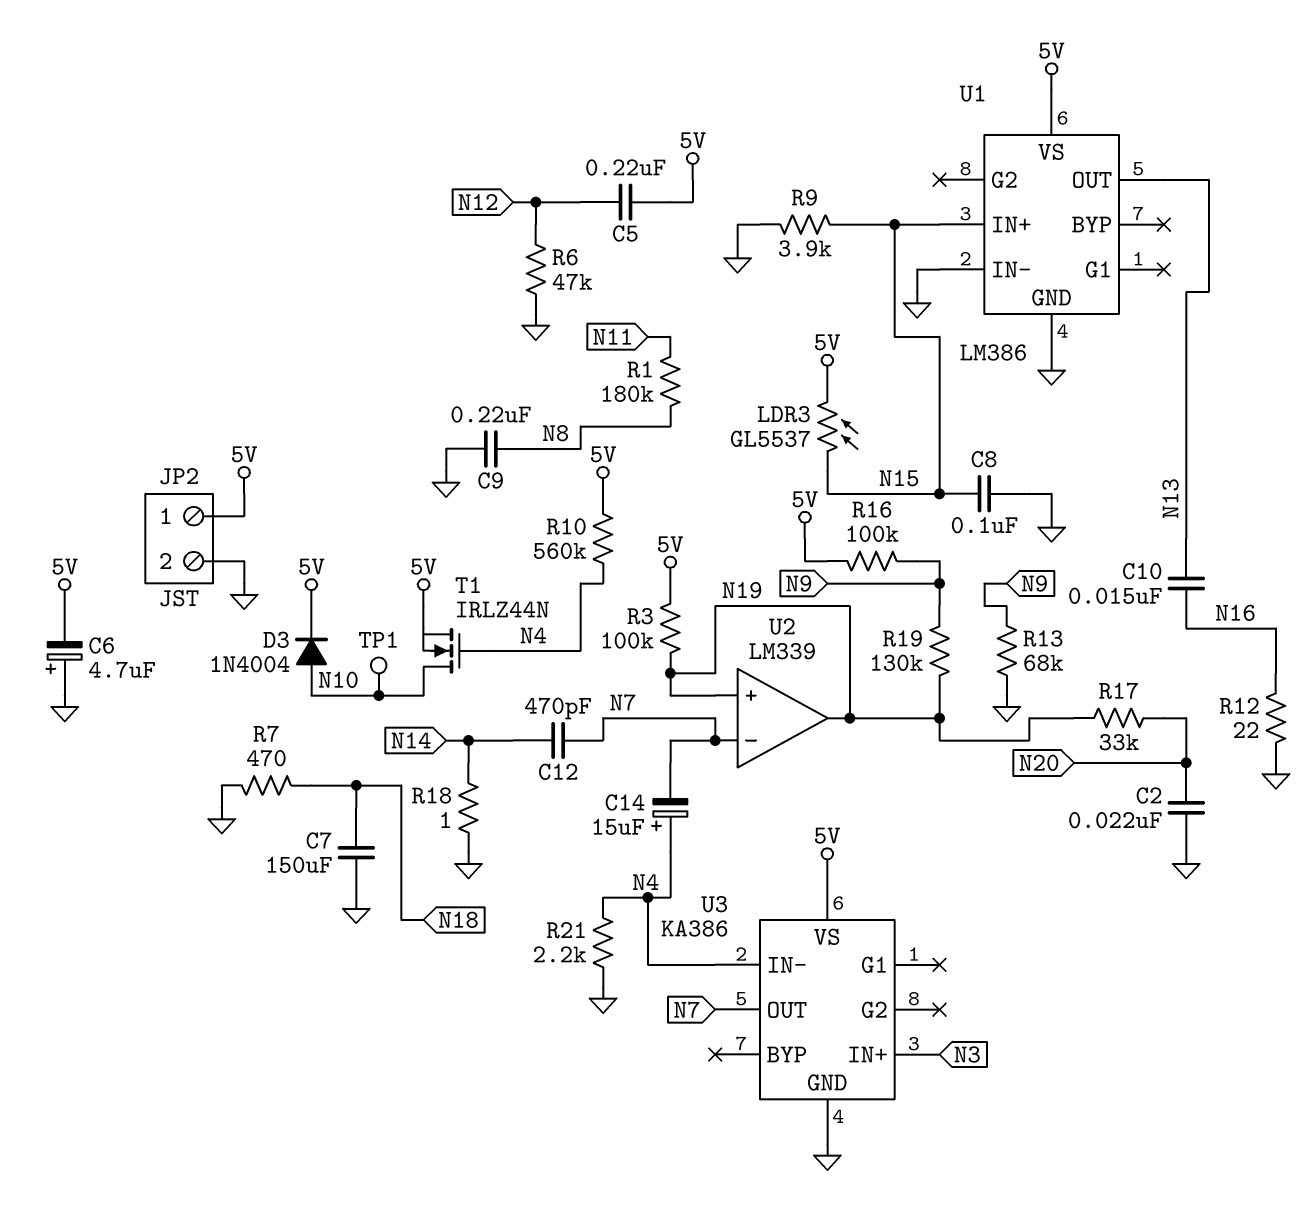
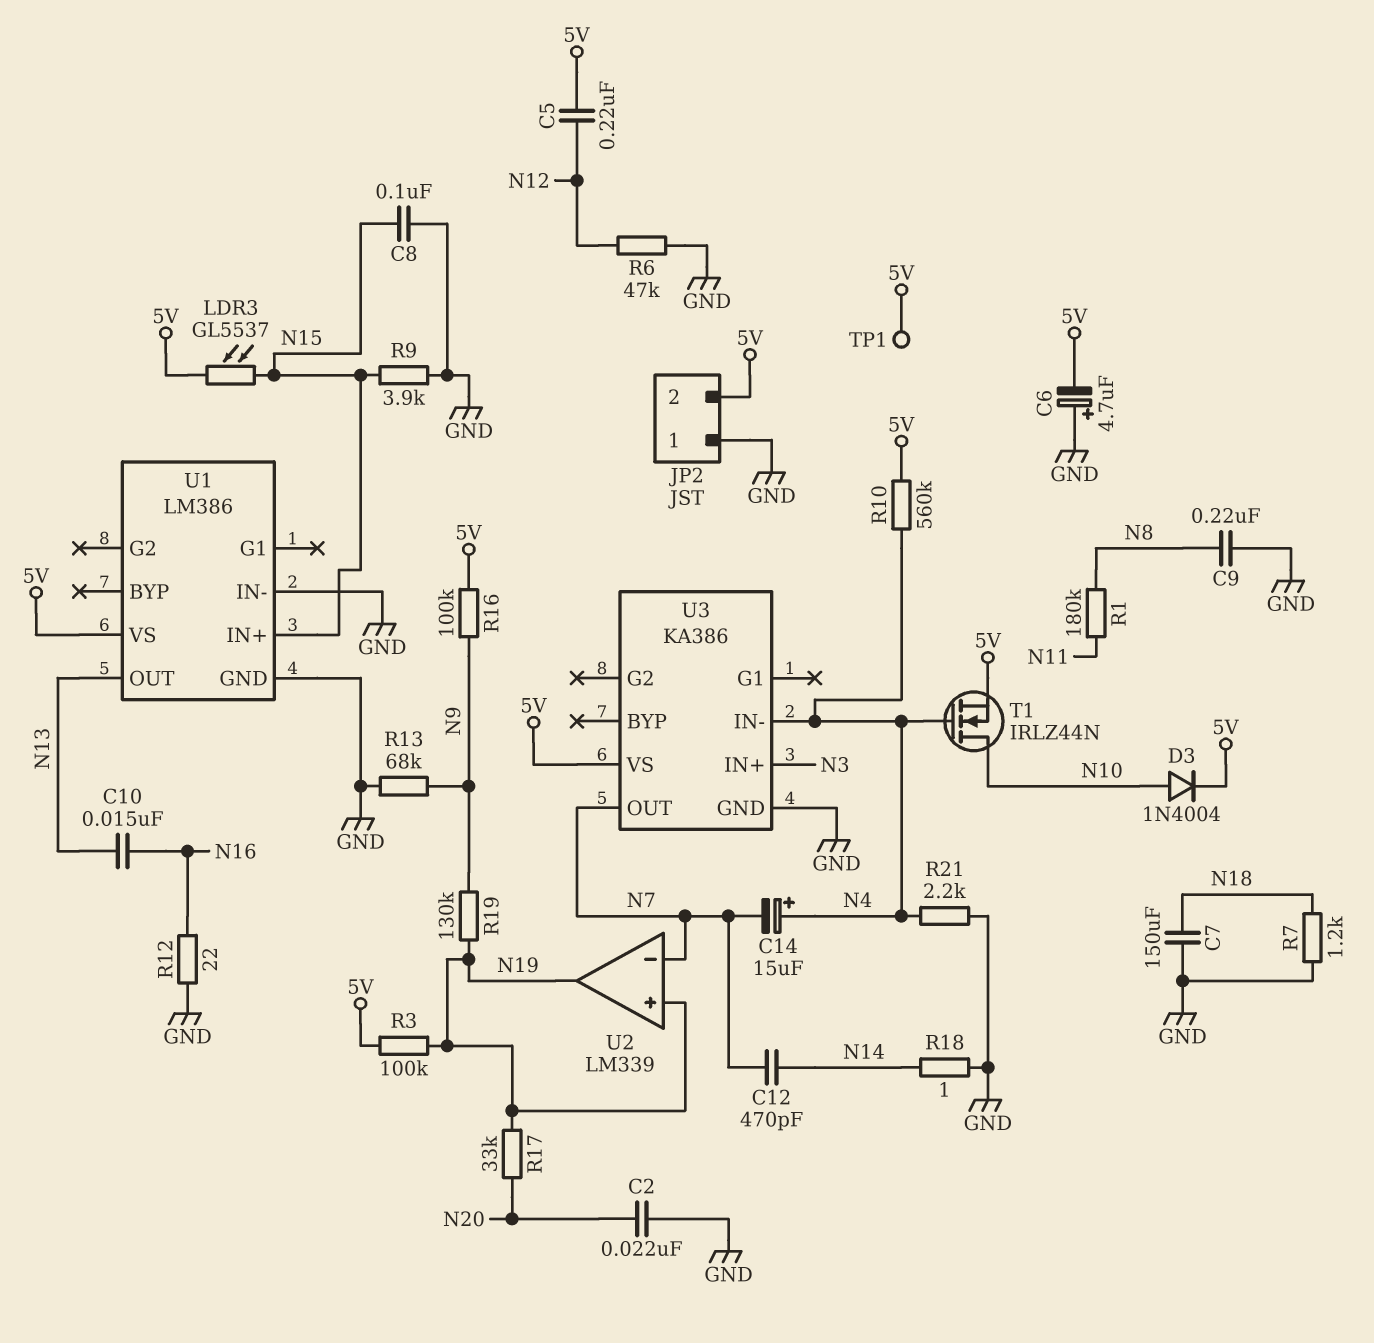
JP2 pin 1: 5V -> GND
JP2 pin 2: GND -> 5V
R7: 470 (GND, N18) -> 1.2k (GND, N18)
TP1: test point (N10) -> test point (5V)

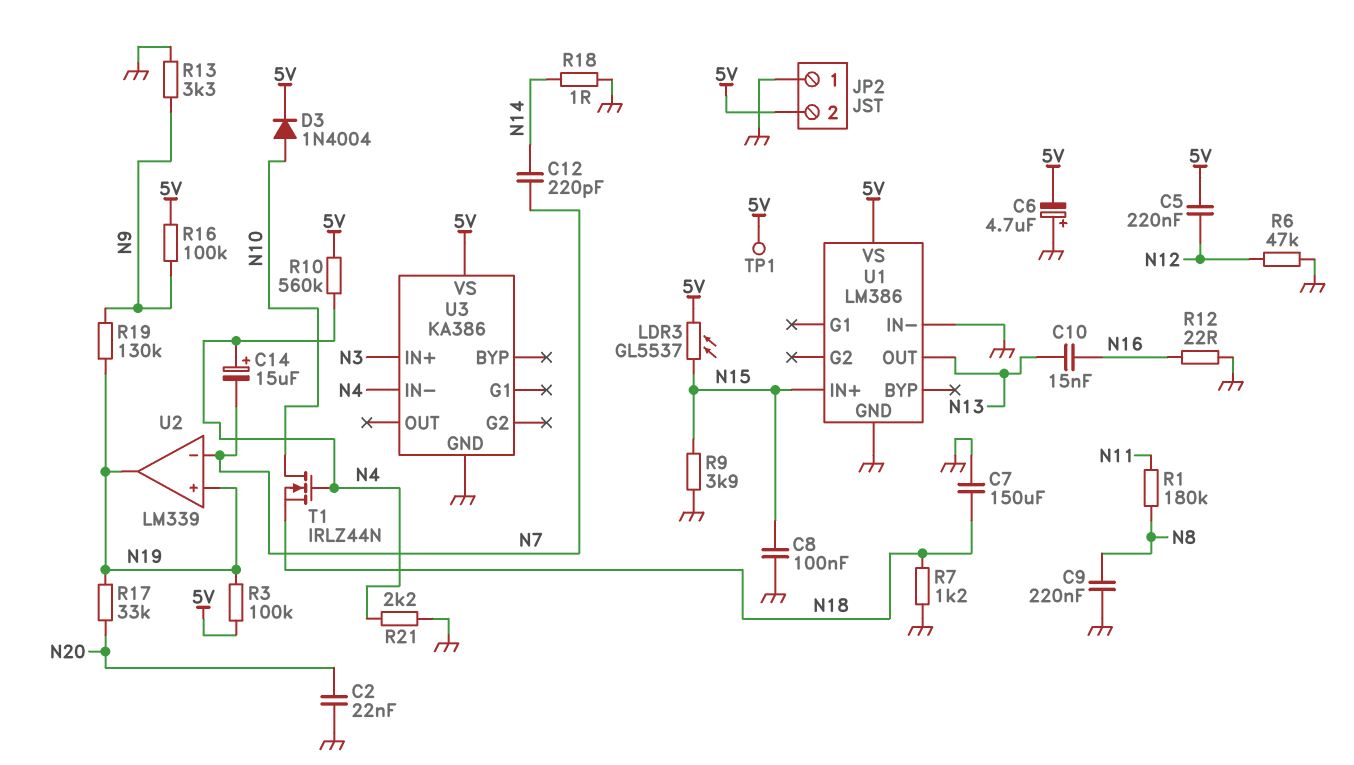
C12: 470pF (N7, N14) -> 220pF (N7, N14)
R13: 68k (GND, N9) -> 3.3k (GND, N9)
T1: NMOS IRLZ44N (G N4, D N10, S 5V) -> NMOS IRLZ44N (G N4, D N10, S N18)
U3 pin OUT: N7 -> none

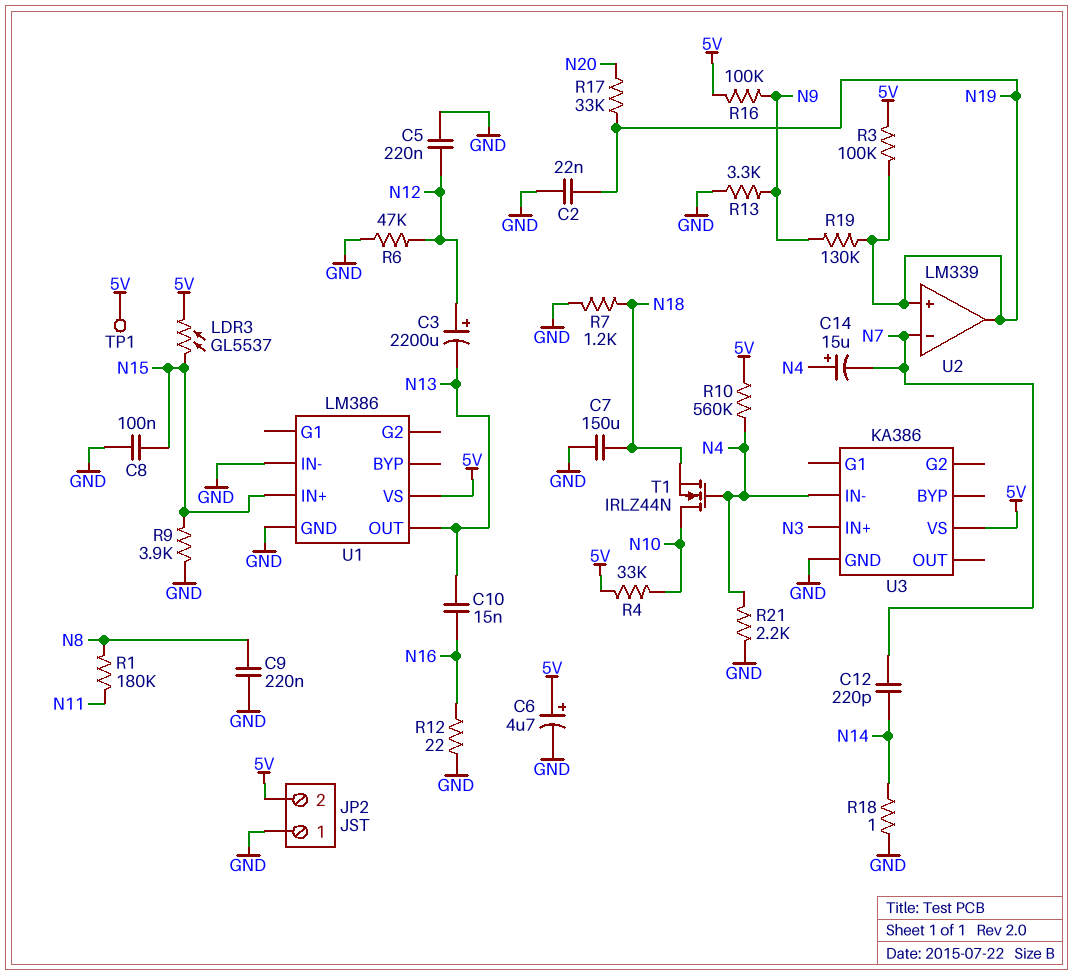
C2: 22nF (GND, N20) -> 22nF (GND, N19)
C3: none -> 2200uF (plus N12, minus N13)
C5: 220nF (5V, N12) -> 220nF (GND, N12)
C6: 4.7uF (plus GND, minus 5V) -> 4.7uF (plus 5V, minus GND)
D3: diode 1N4004 (A N10, K 5V) -> none
R4: none -> 33k (5V, N10)

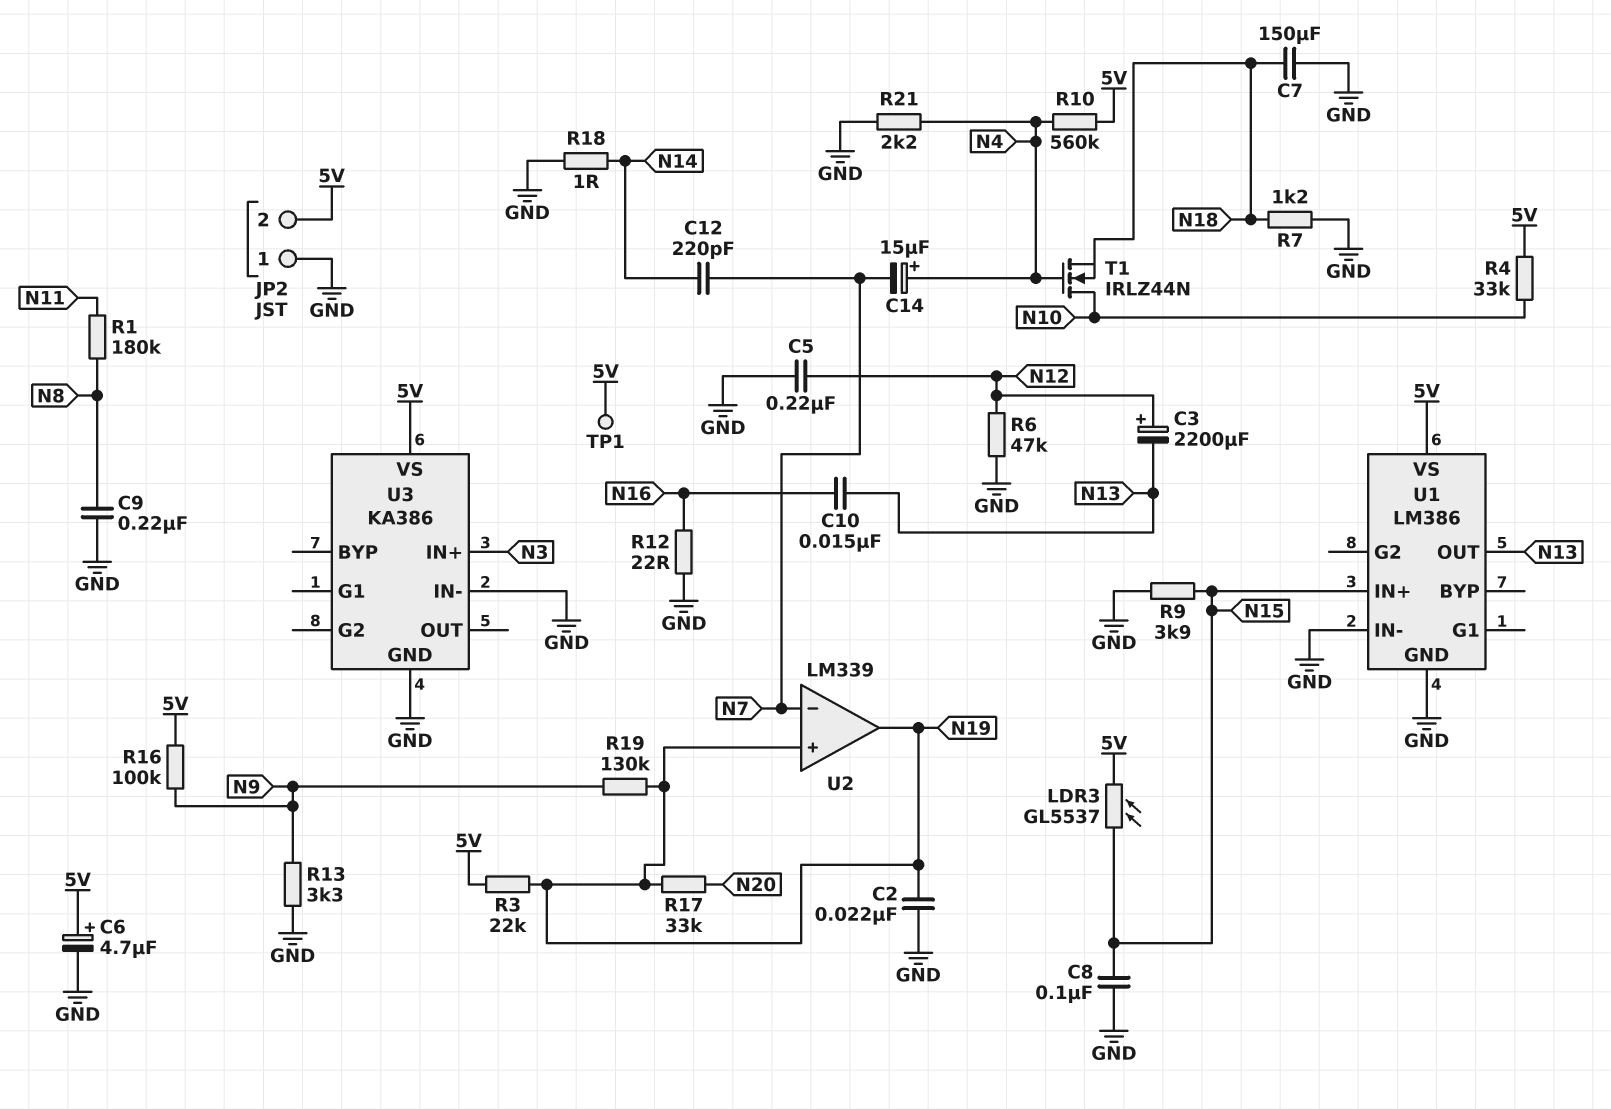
R3: 100k (5V, N19) -> 22k (5V, N19)
U3 pin IN-: N4 -> GND

